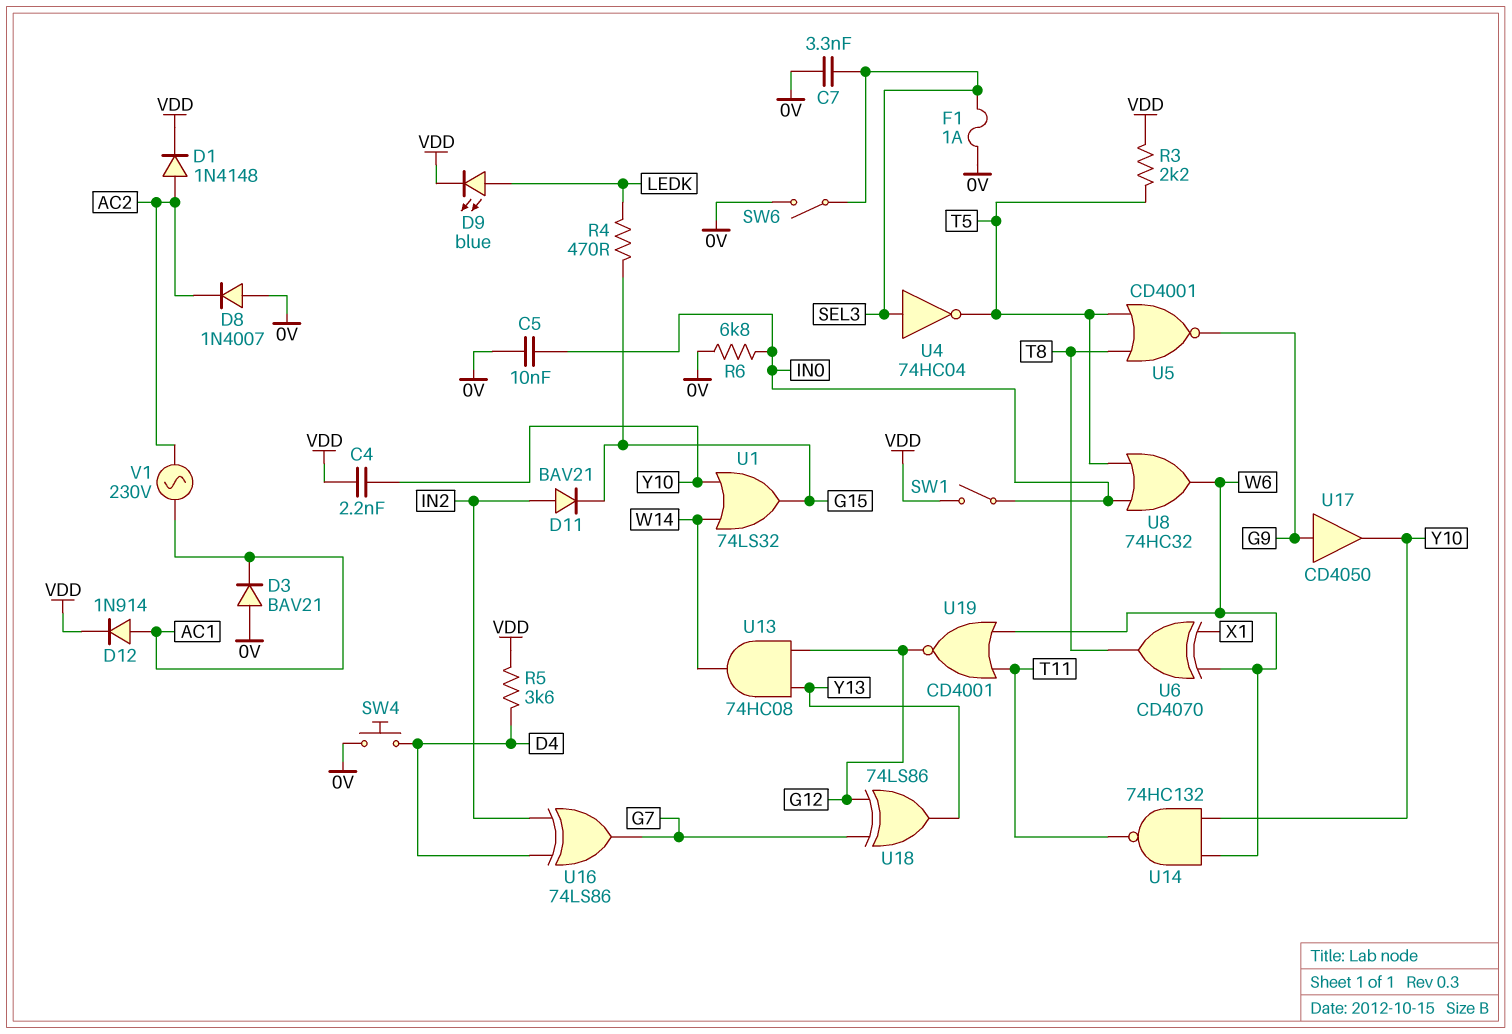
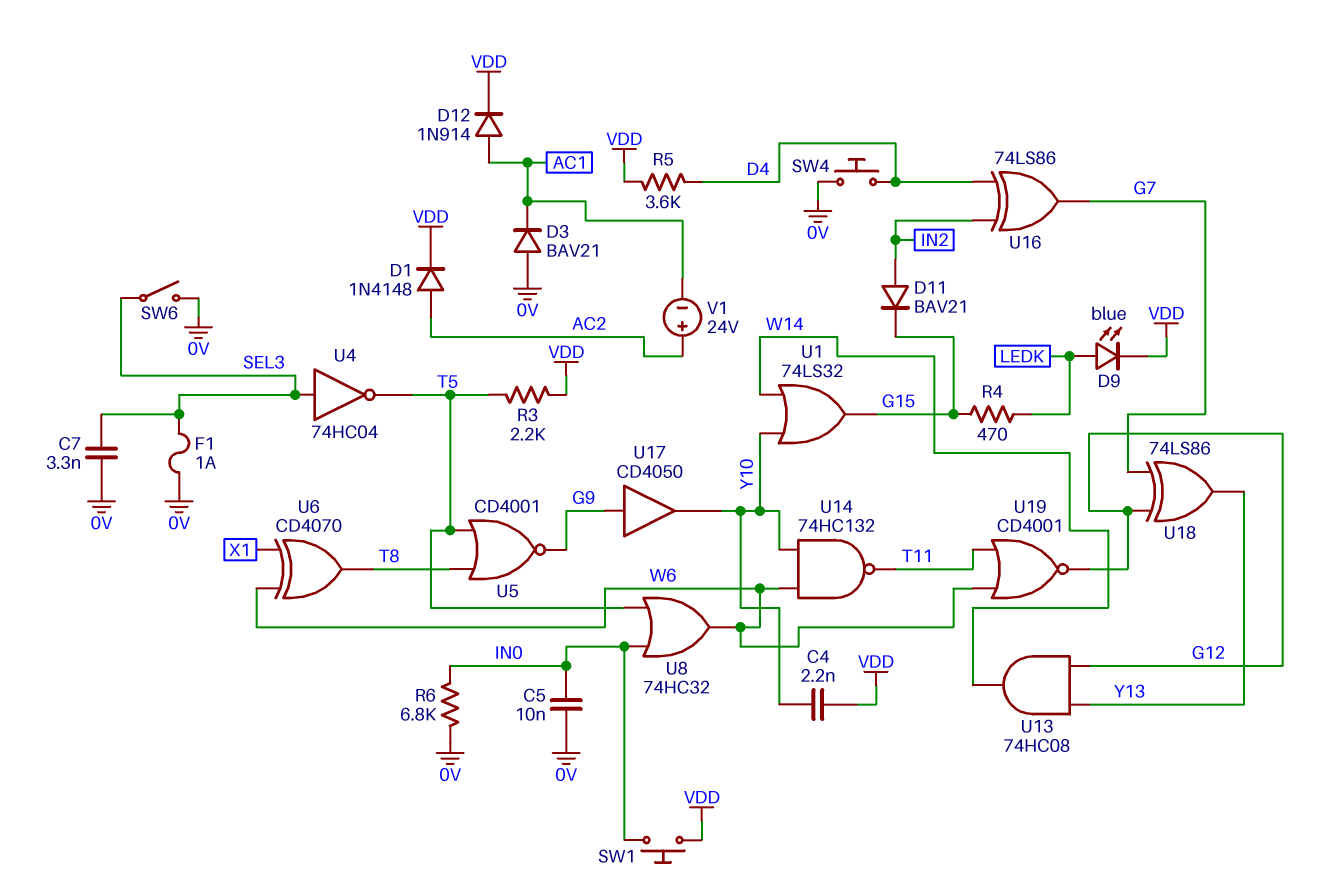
D8: diode 1N4007 (A 0V, K AC2) -> none
SW1: switch (IN0, VDD) -> button (IN0, VDD)
V1: AC 230V (AC1, AC2) -> 24V (plus AC2, minus AC1)

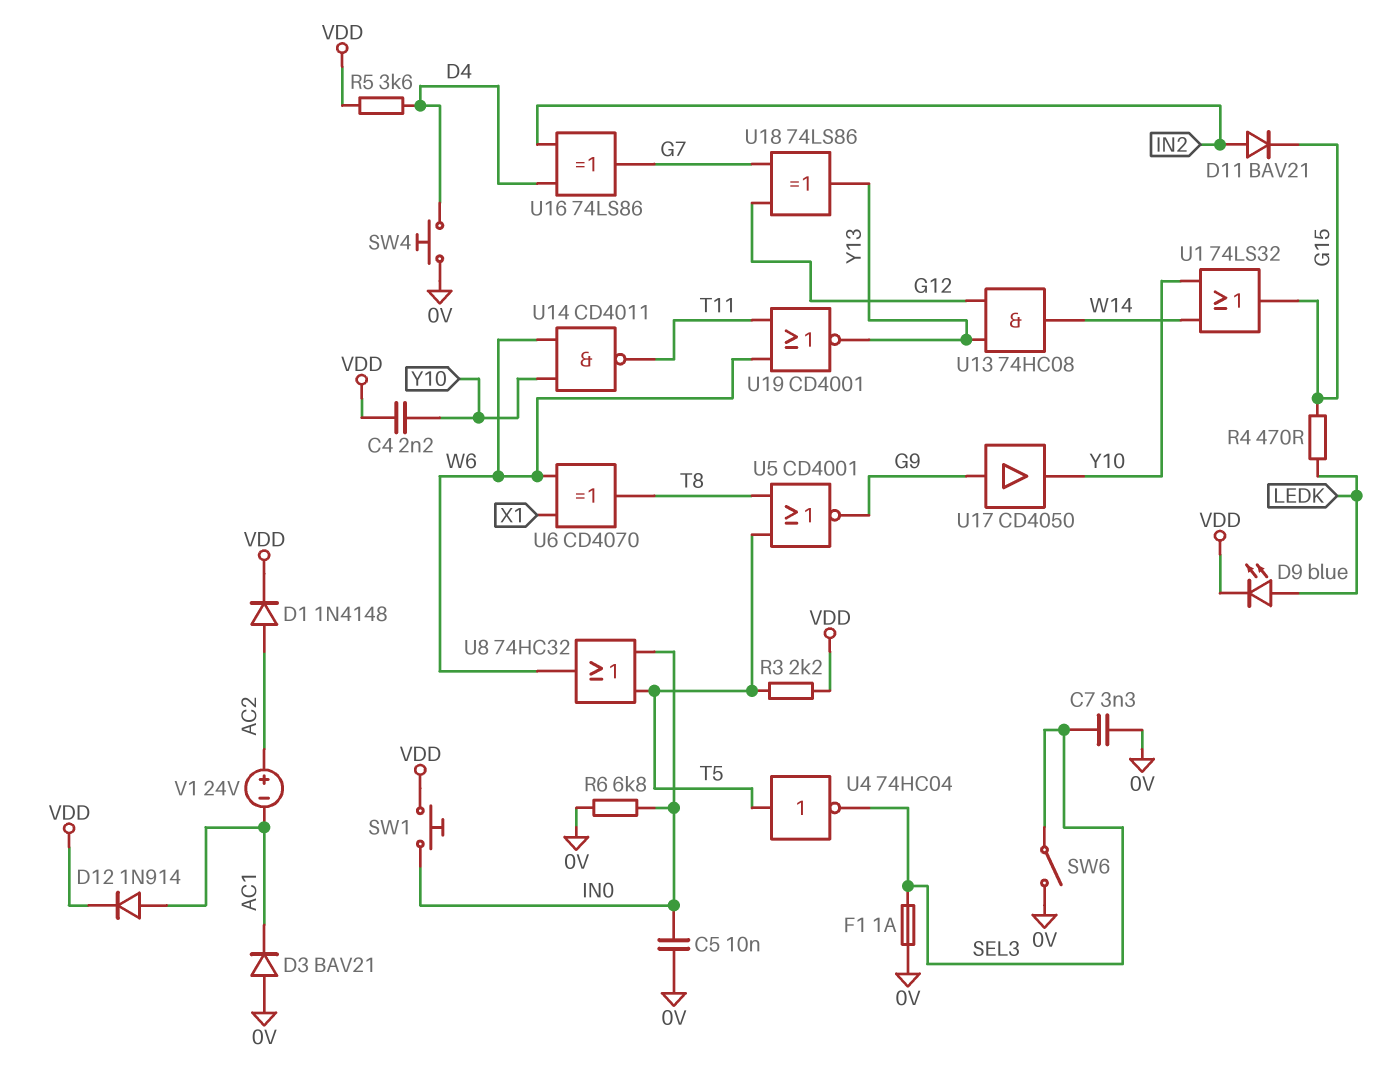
U4: NOT 74HC04 (in SEL3, out T5) -> NOT 74HC04 (in T5, out SEL3)
U14: NAND 74HC132 (in W6, in Y10, out T11) -> NAND CD4011 (in W6, in Y10, out T11)
U19: NOR CD4001 (in T11, in W6, out G12) -> NOR CD4001 (in T11, in W6, out Y13)

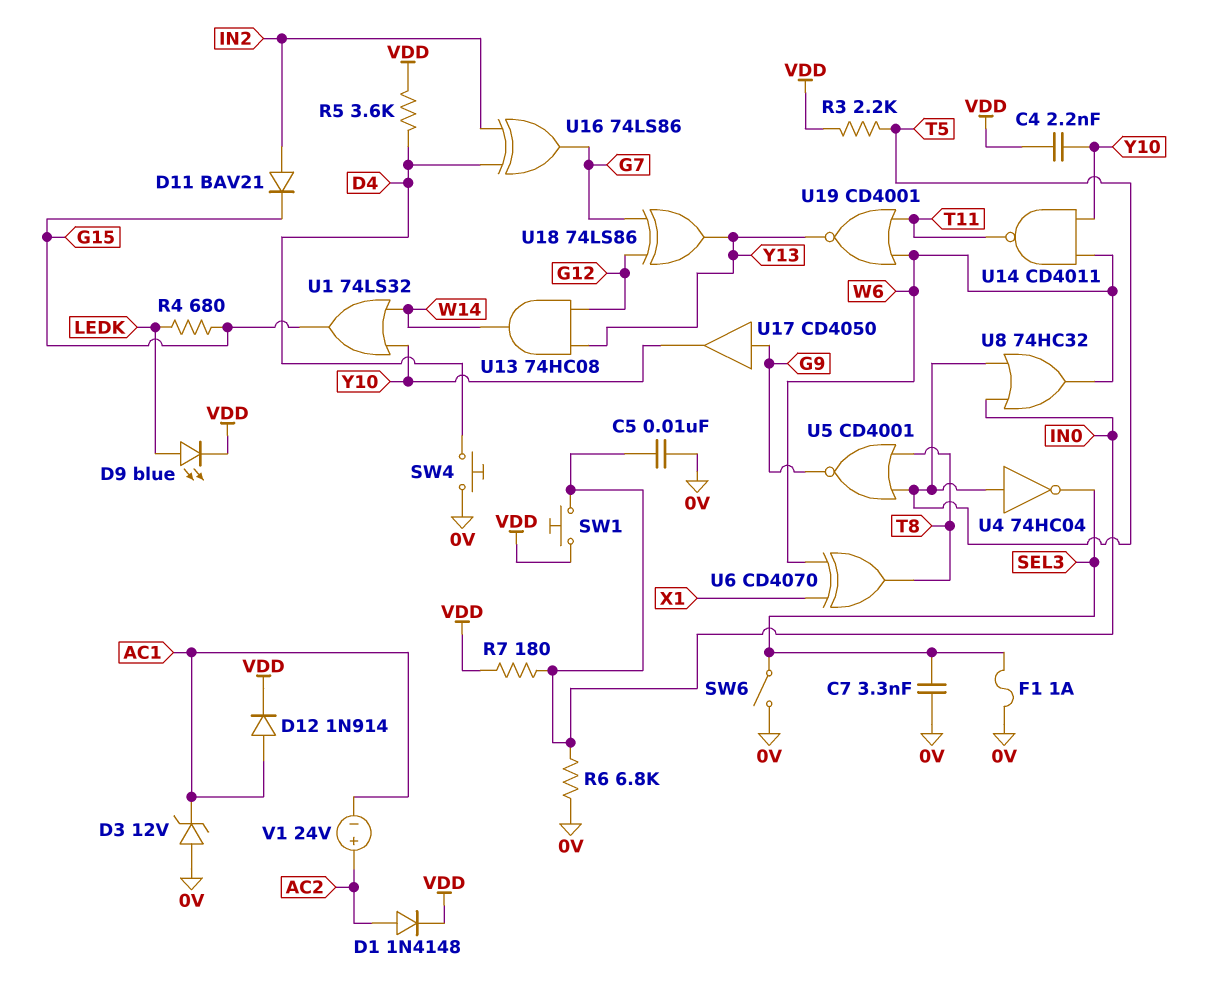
D3: diode BAV21 (A 0V, K AC1) -> zener 12V (A 0V, K AC1)
R4: 470 (G15, LEDK) -> 680 (G15, LEDK)
R7: none -> 180 (IN0, VDD)

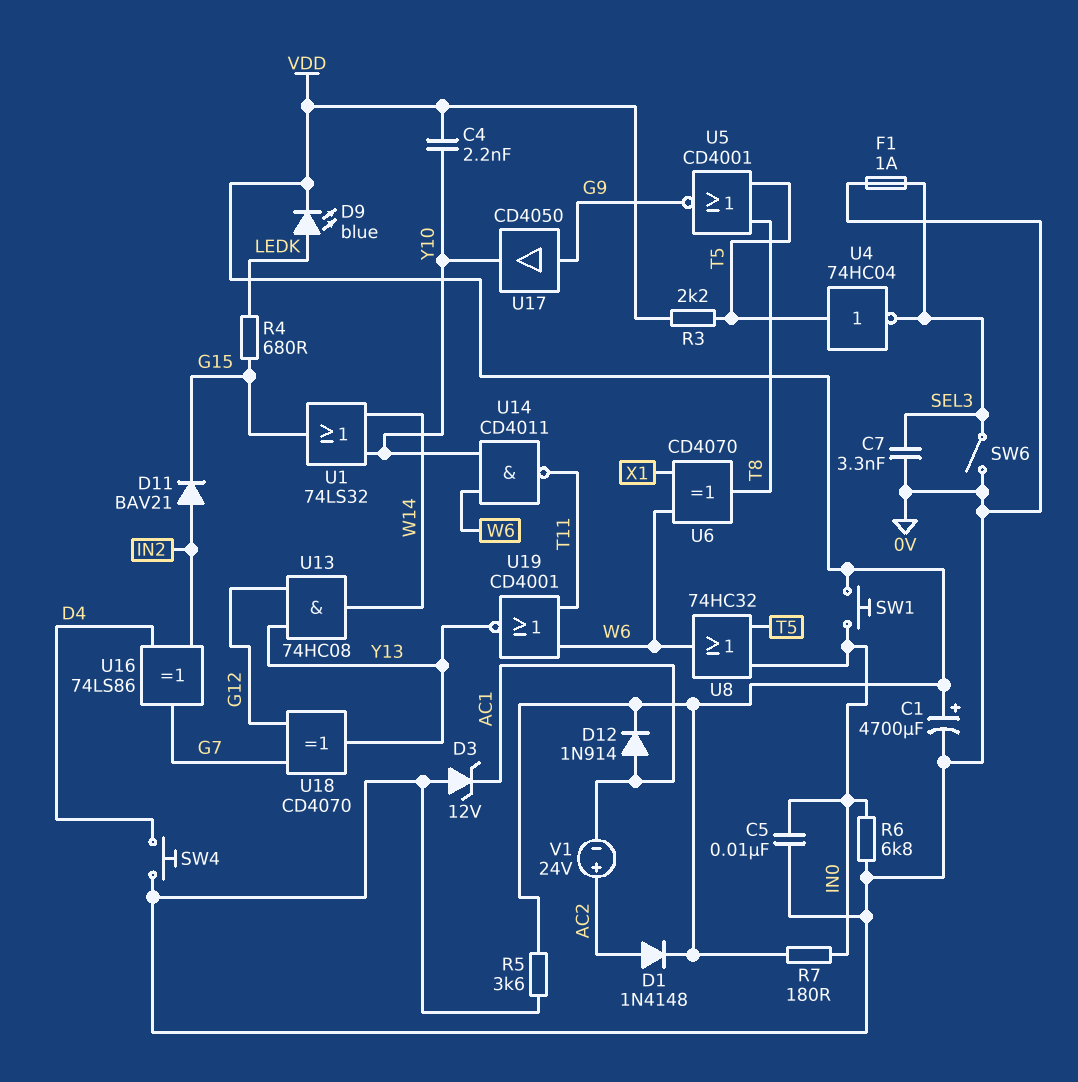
C1: none -> 4700uF (plus VDD, minus 0V)
R5: 3.6k (D4, VDD) -> 3.6k (0V, VDD)
U18: XOR 74LS86 (in G7, in G12, out Y13) -> XOR CD4070 (in G7, in G12, out Y13)

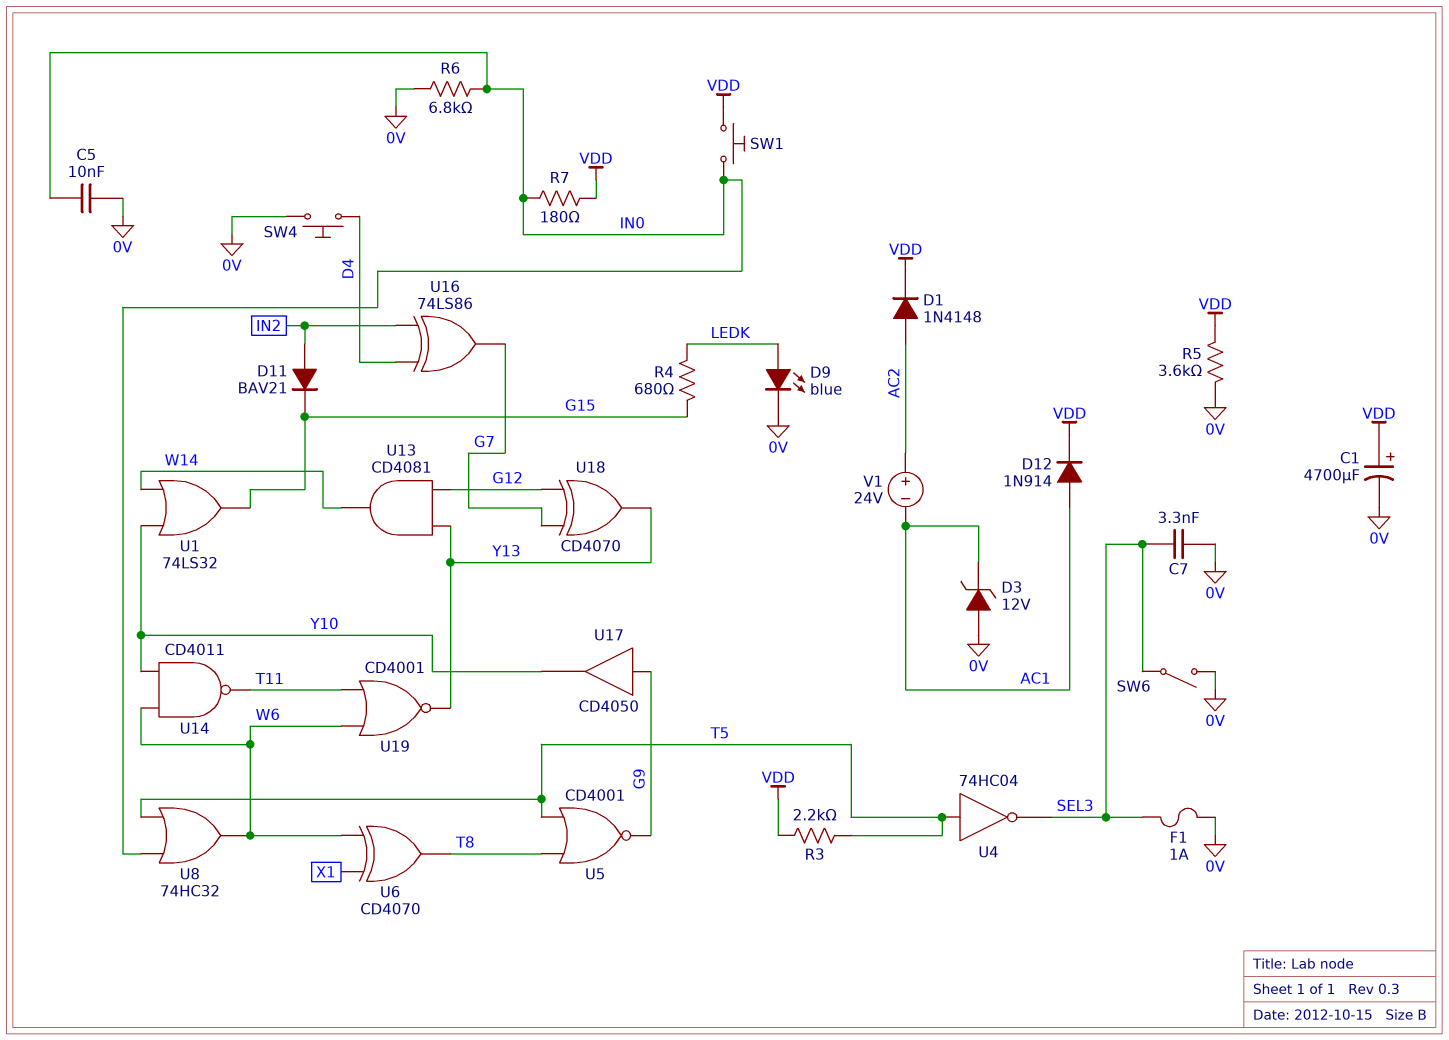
C4: 2.2nF (VDD, Y10) -> none
D9: LED blue (A LEDK, K VDD) -> LED blue (A LEDK, K 0V)
U13: AND 74HC08 (in G12, in Y13, out W14) -> AND CD4081 (in G12, in Y13, out W14)

